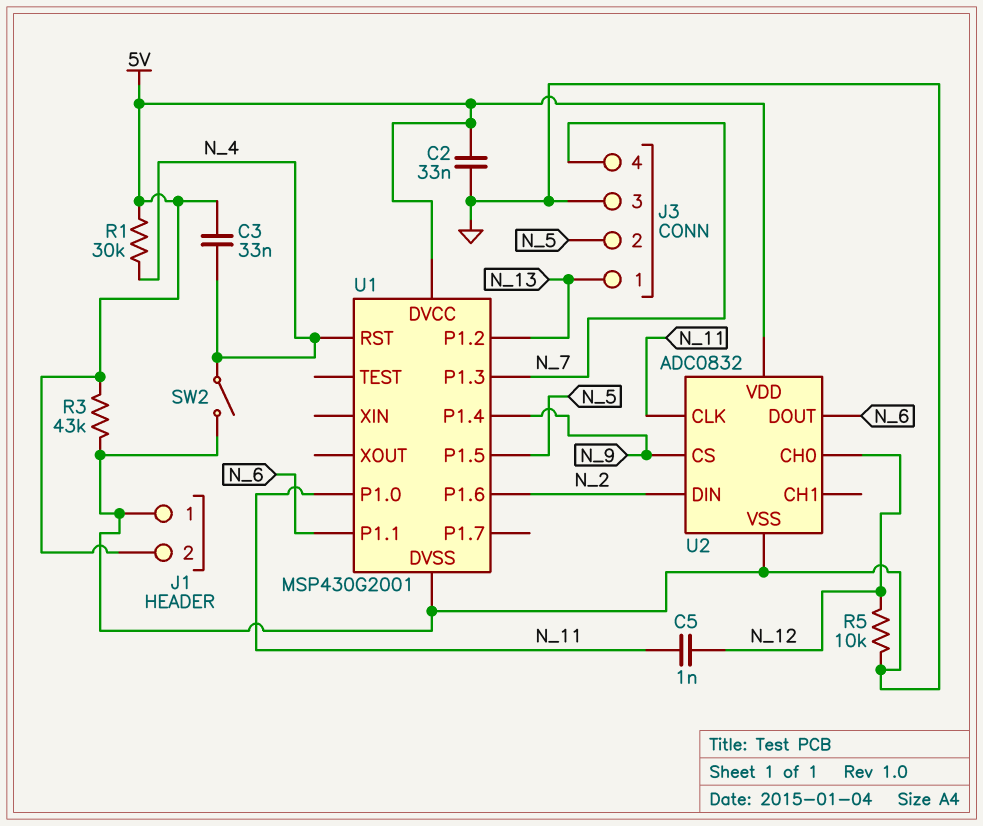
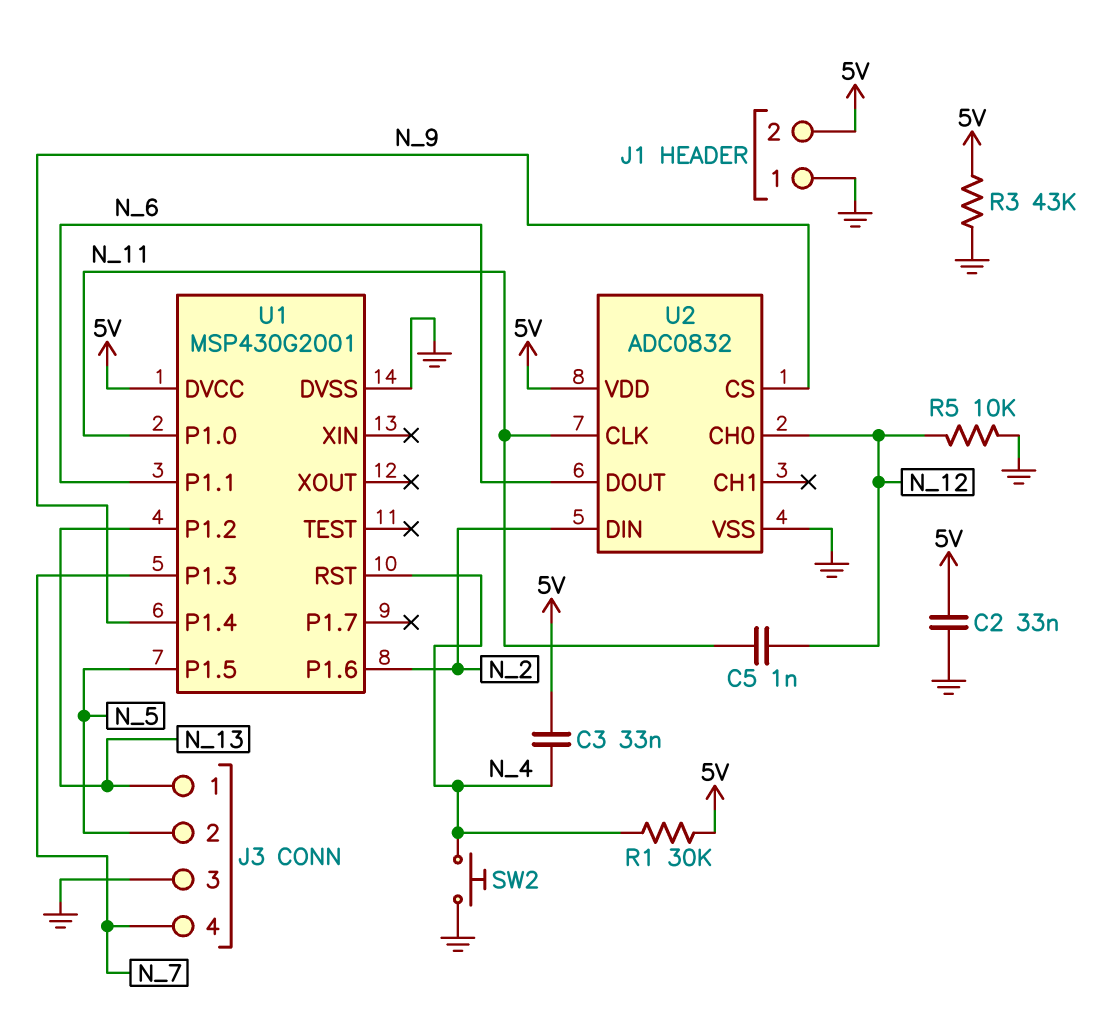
SW2: switch (GND, N_4) -> button (GND, N_4)

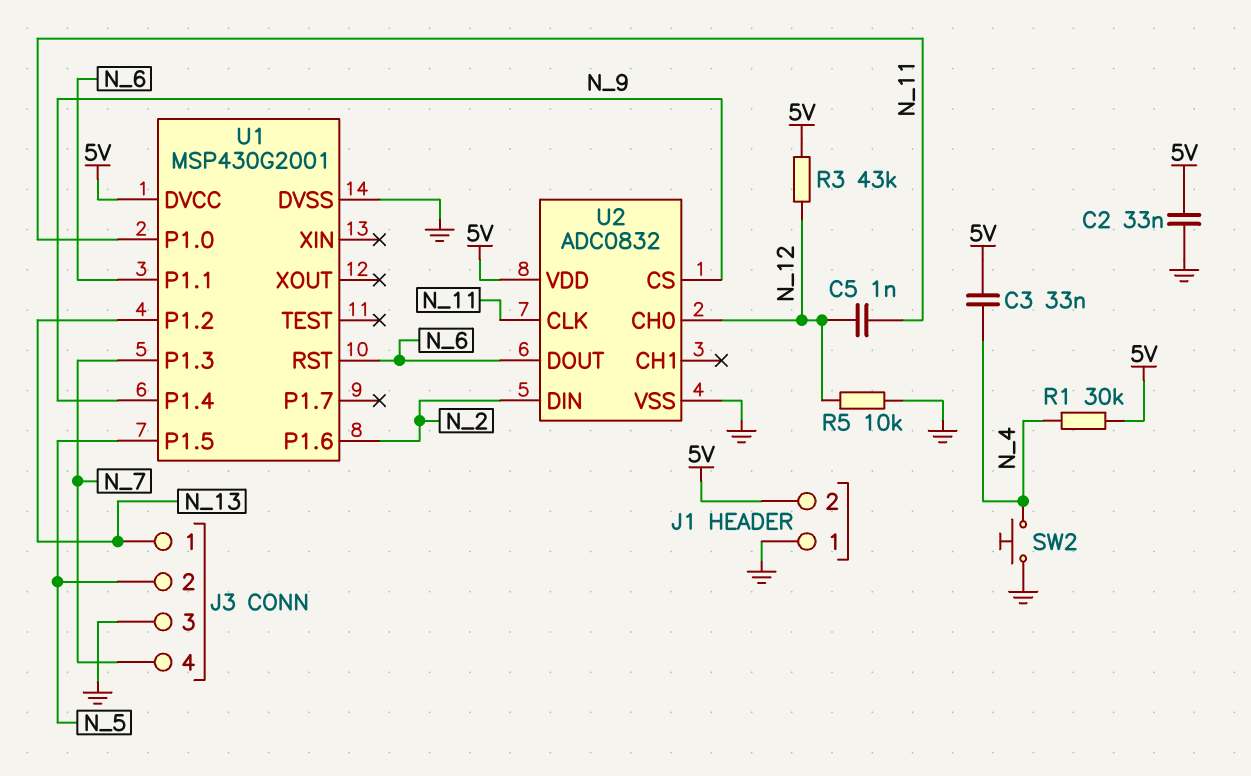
R3: 43k (5V, GND) -> 43k (5V, N_12)
U1 pin RST: N_4 -> N_6

